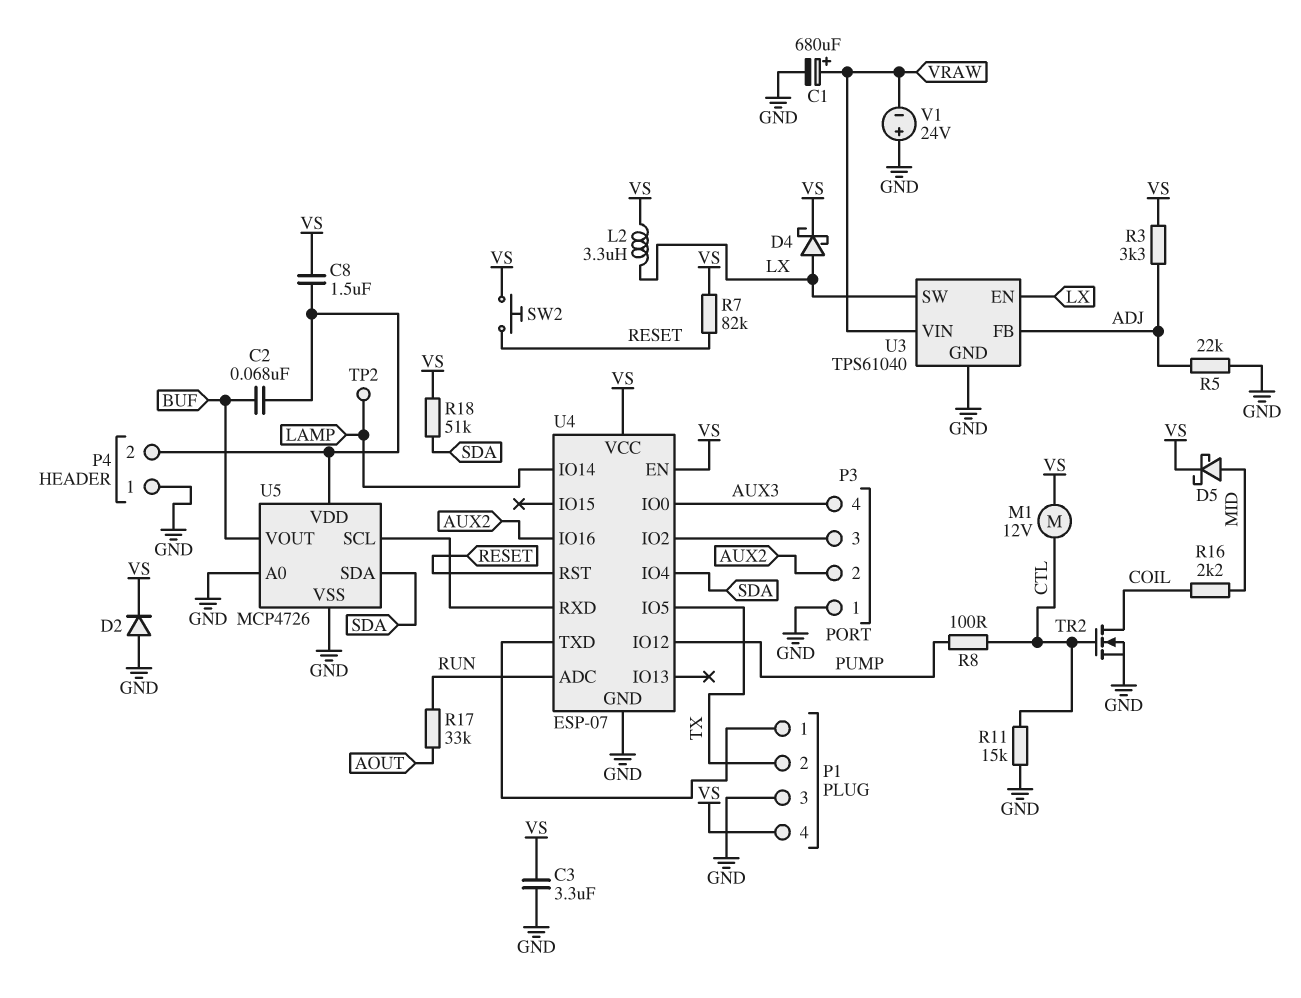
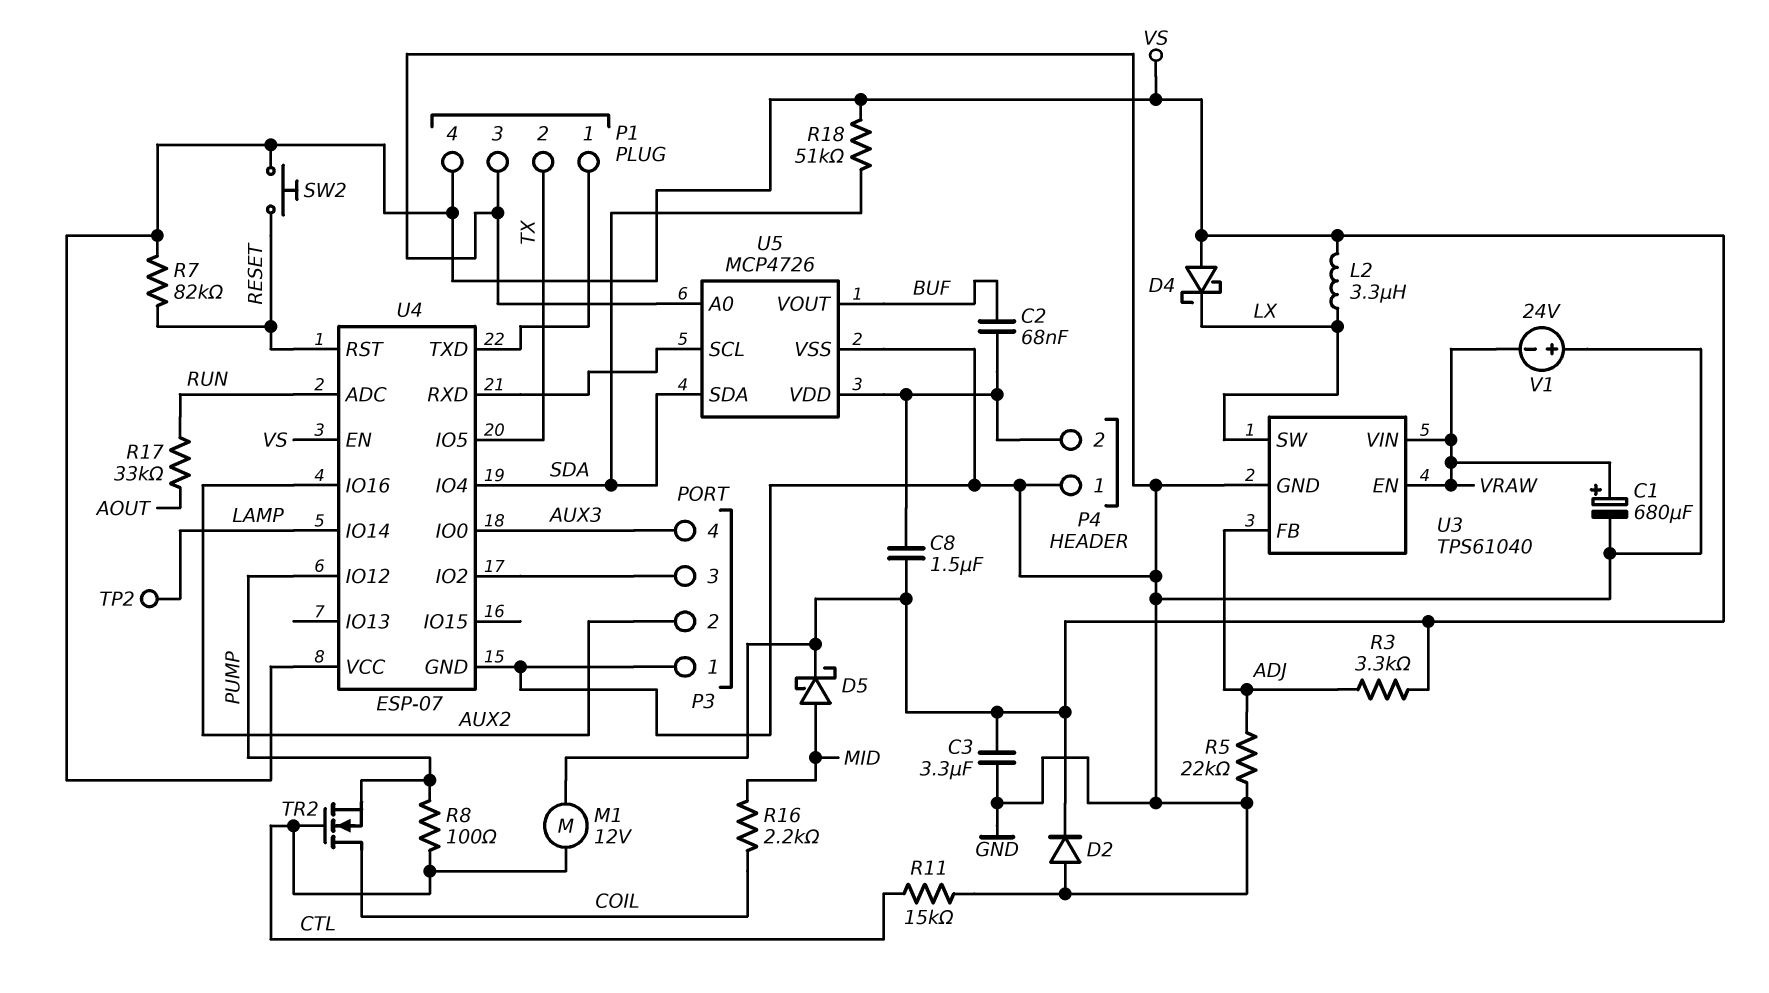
D4: schottky (A LX, K VS) -> schottky (A VS, K LX)
TR2: NMOS (G CTL, D COIL, S GND) -> NMOS (G CTL, D COIL, S PUMP)
U3 pin EN: LX -> VRAW

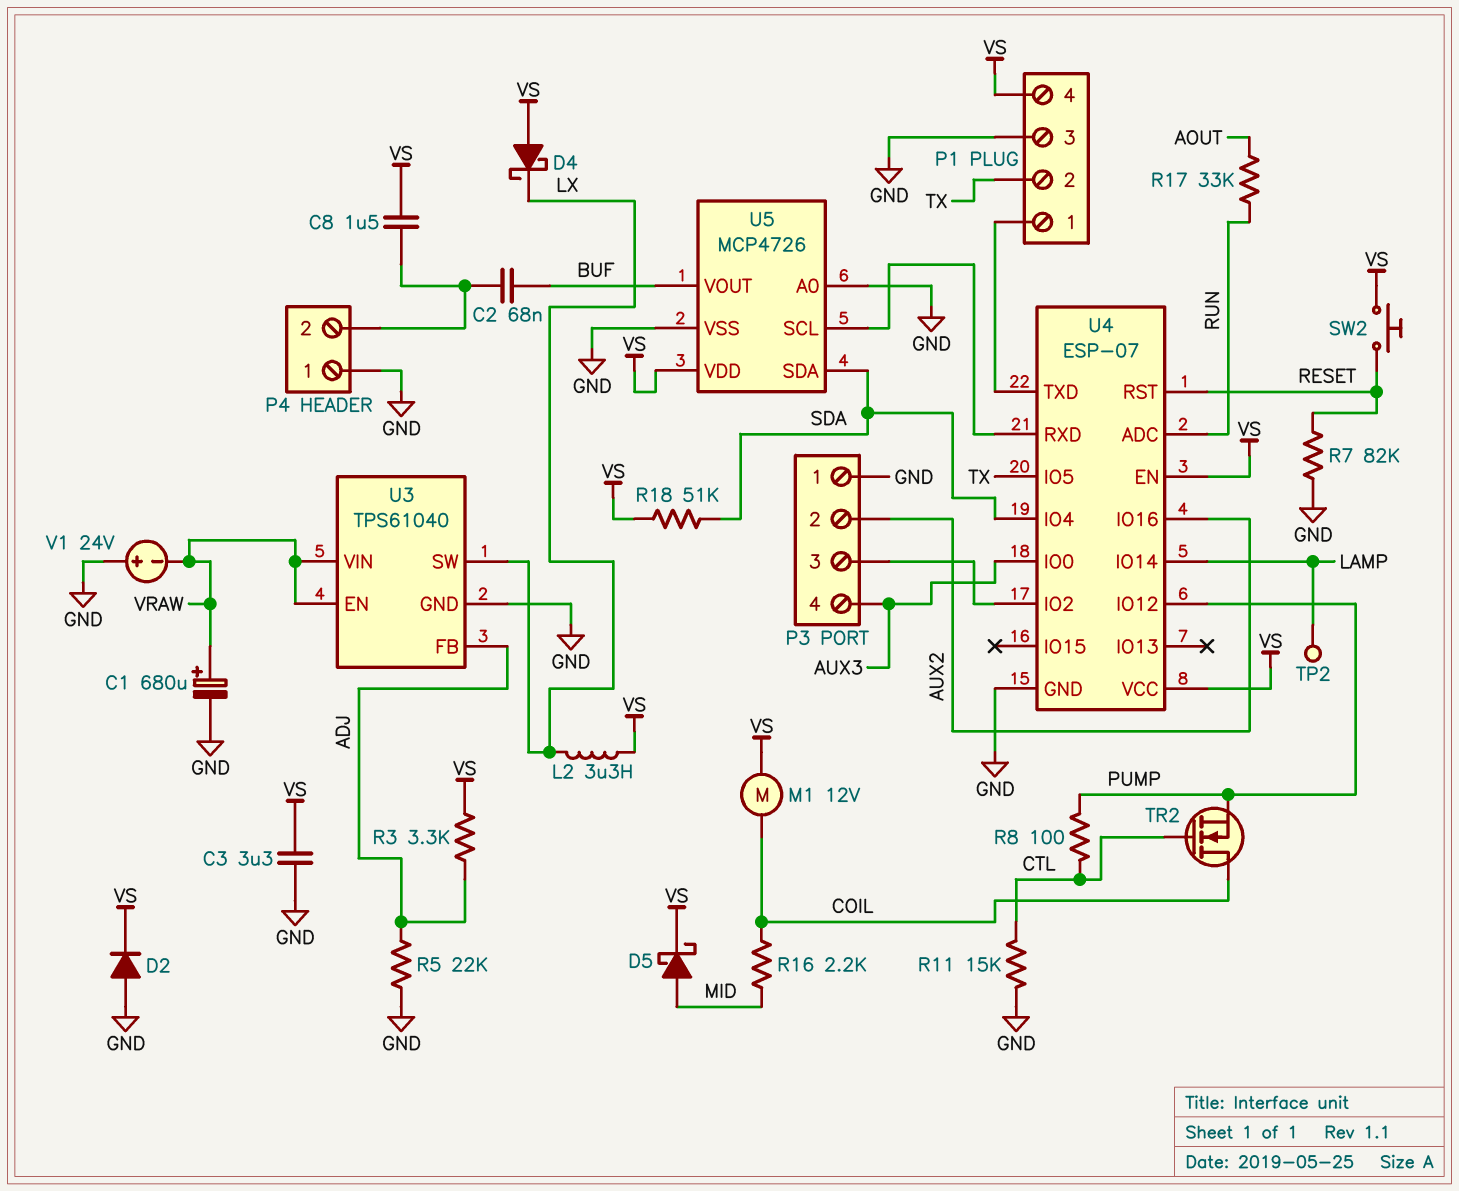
M1: motor 12V (CTL, VS) -> motor 12V (COIL, VS)
R7: 82k (RESET, VS) -> 82k (GND, RESET)
U5 pin VDD: P4/2 -> VS

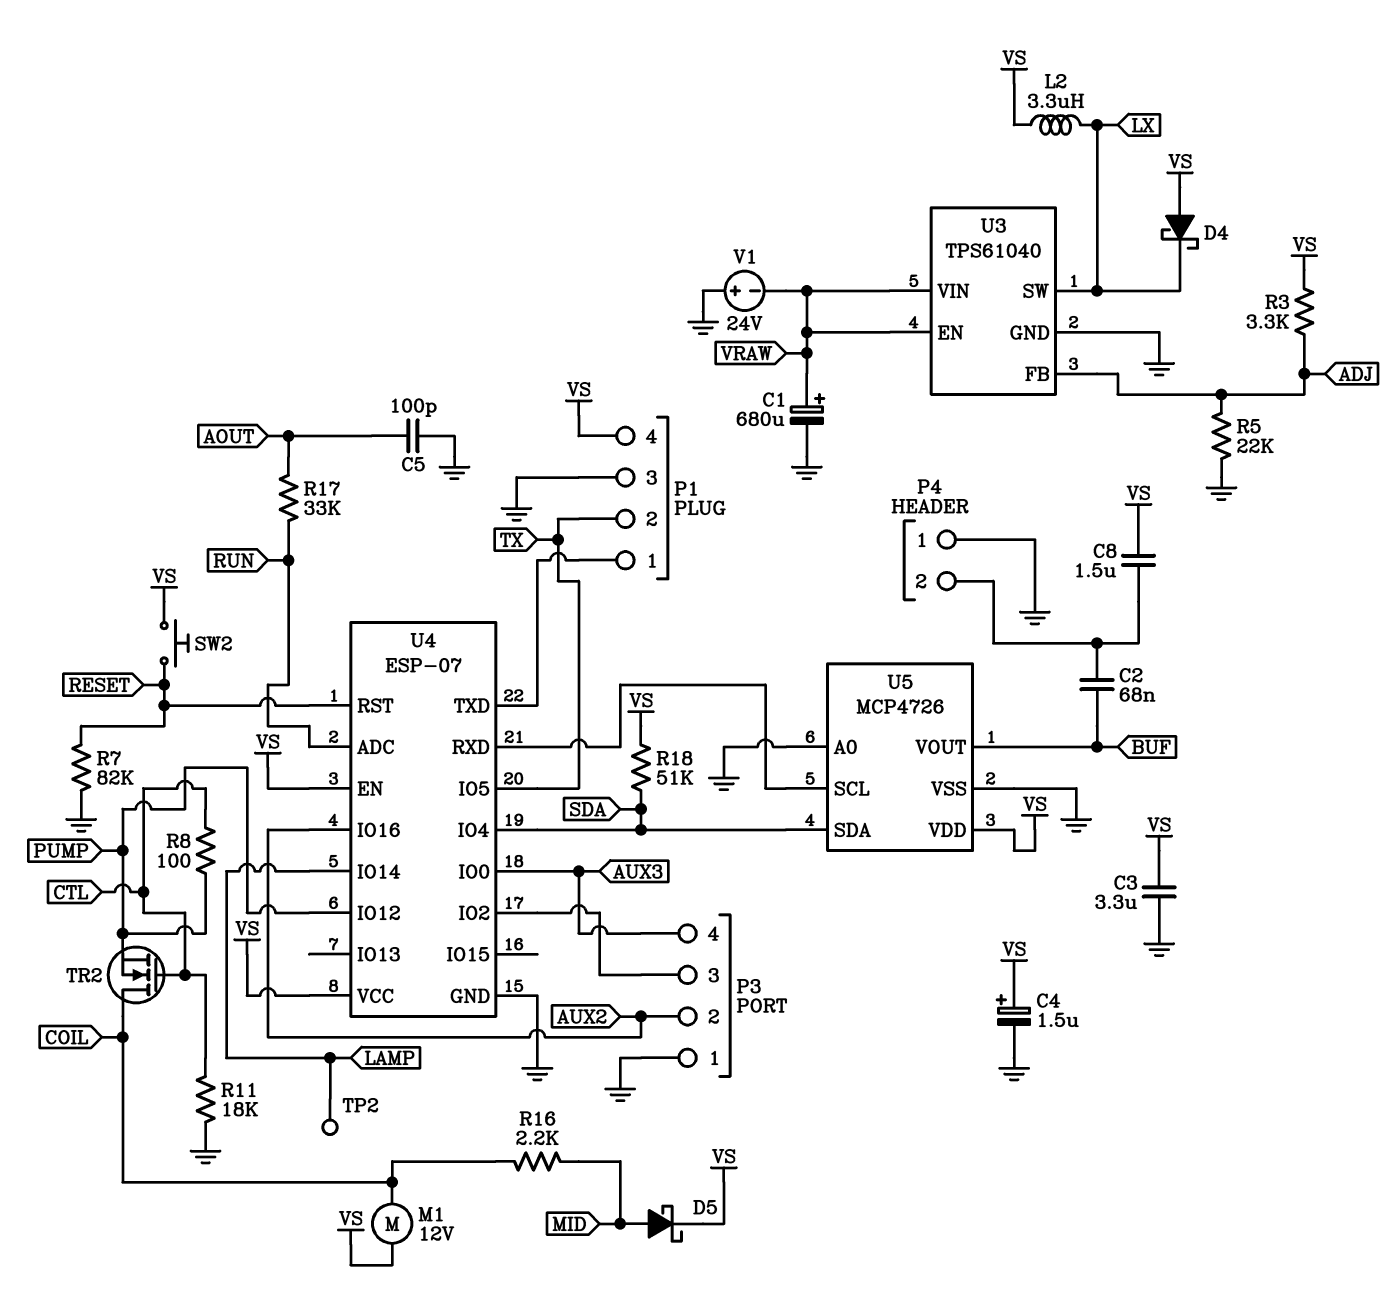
C4: none -> 1.5uF (plus VS, minus GND)
C5: none -> 100pF (AOUT, GND)
D2: diode (A GND, K VS) -> none
R11: 15k (CTL, GND) -> 18k (CTL, GND)

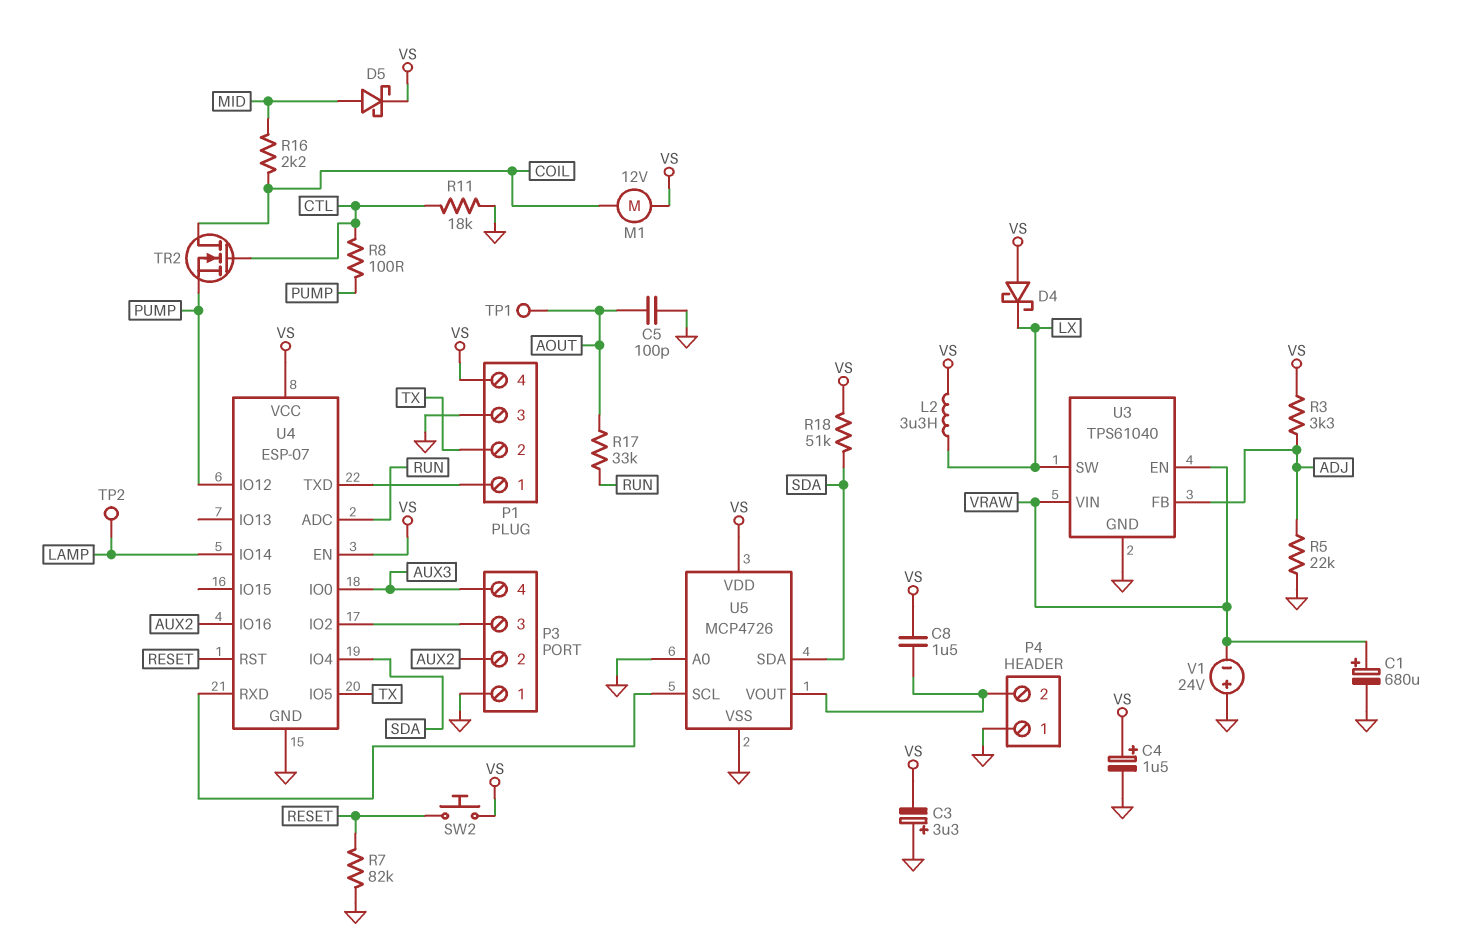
C2: 68nF (BUF, P4/2) -> none
C3: 3.3uF (GND, VS) -> 3.3uF (plus GND, minus VS)
TP1: none -> test point (AOUT)
U5 pin VOUT: BUF -> P4/2

